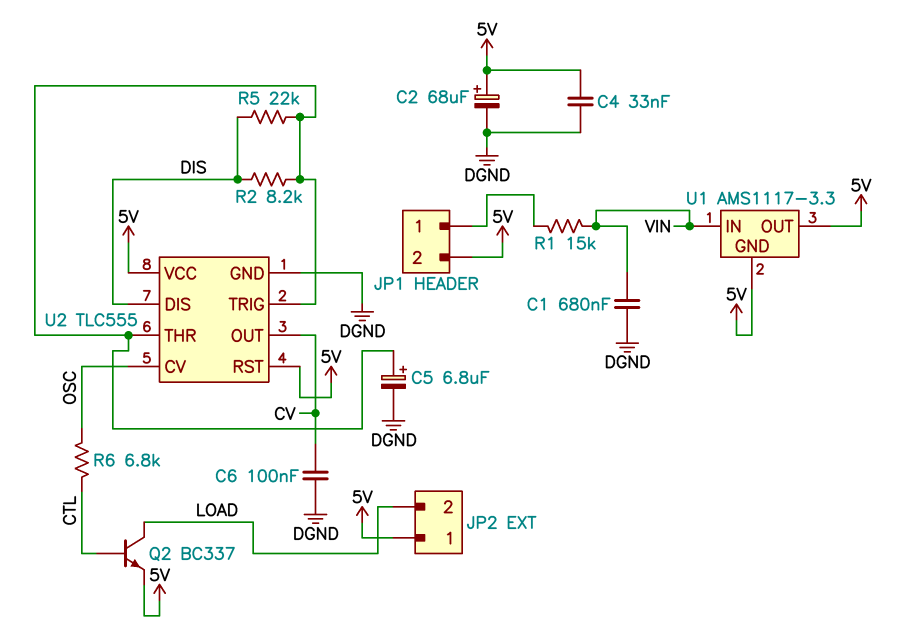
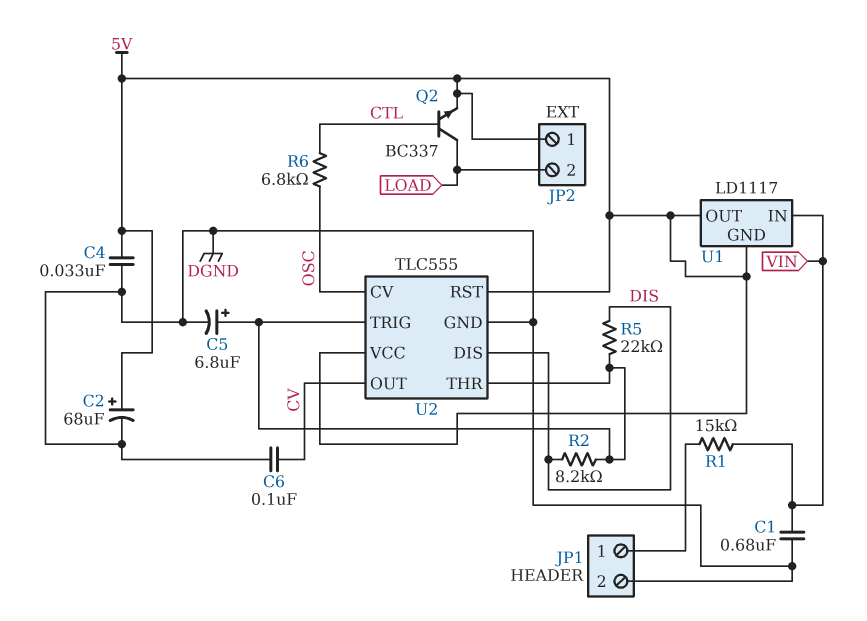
JP1 pin 2: 5V -> DGND
U1: AMS1117-3.3 -> LD1117

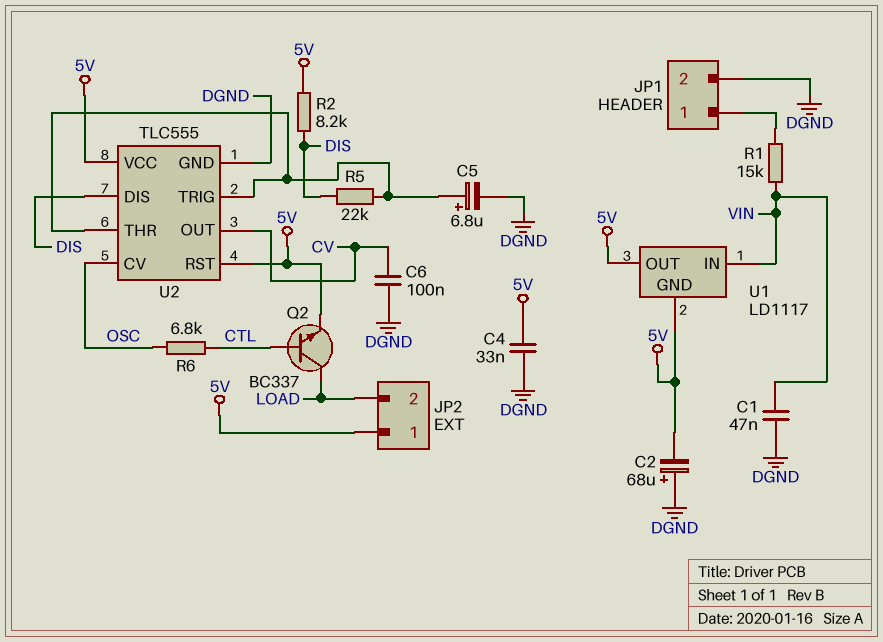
C1: 680nF (DGND, VIN) -> 47nF (DGND, VIN)
C2: 68uF (plus 5V, minus DGND) -> 68uF (plus DGND, minus 5V)
R2: 8.2k (DIS, U2/THR) -> 8.2k (5V, DIS)

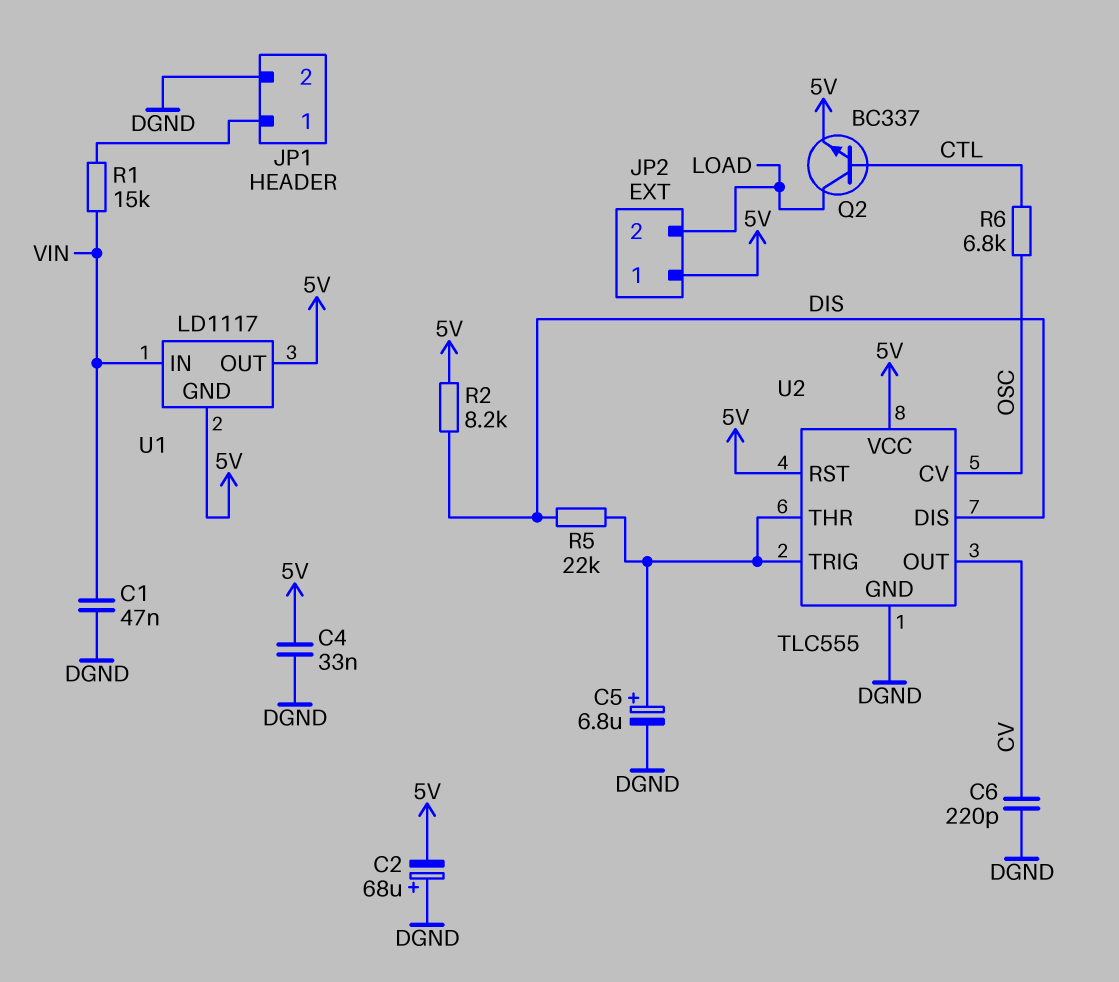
C6: 100nF (CV, DGND) -> 220pF (CV, DGND)

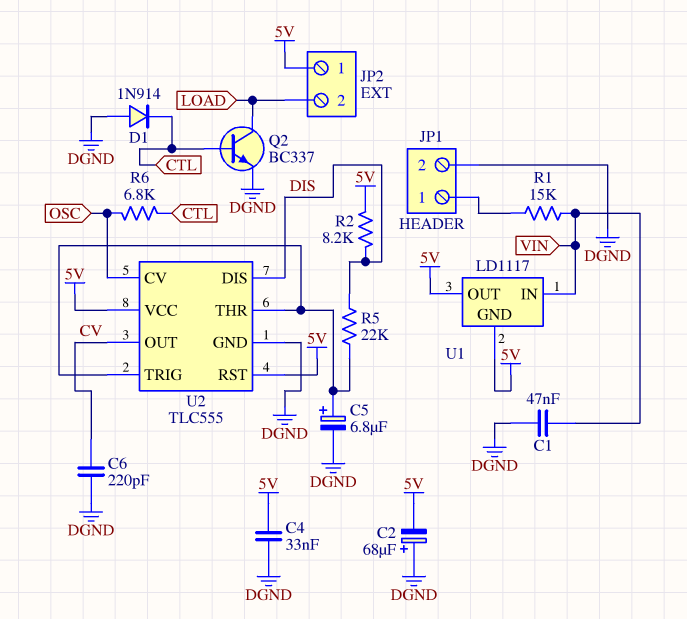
D1: none -> diode 1N914 (A DGND, K CTL)
Q2: NPN BC337 (B CTL, C LOAD, E 5V) -> NPN BC337 (B CTL, C LOAD, E DGND)

